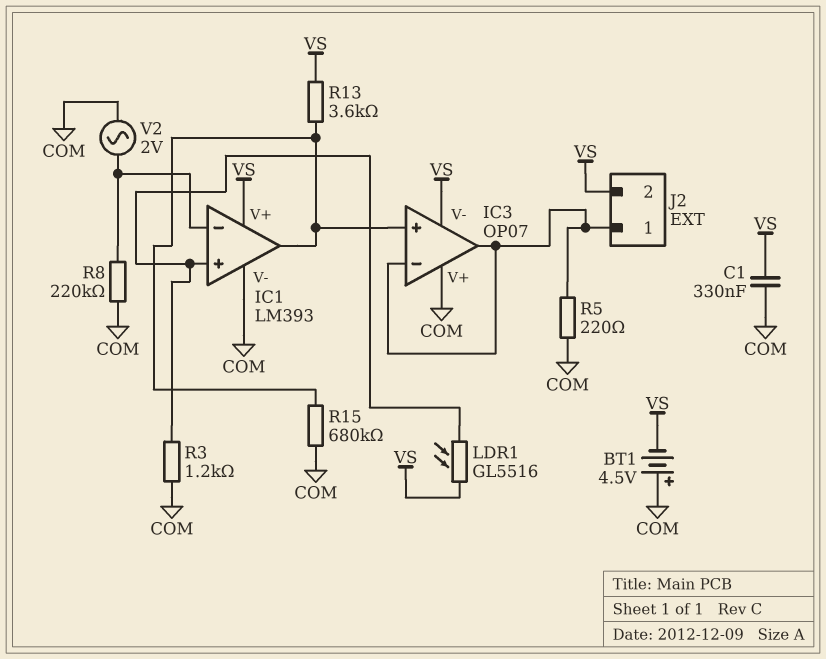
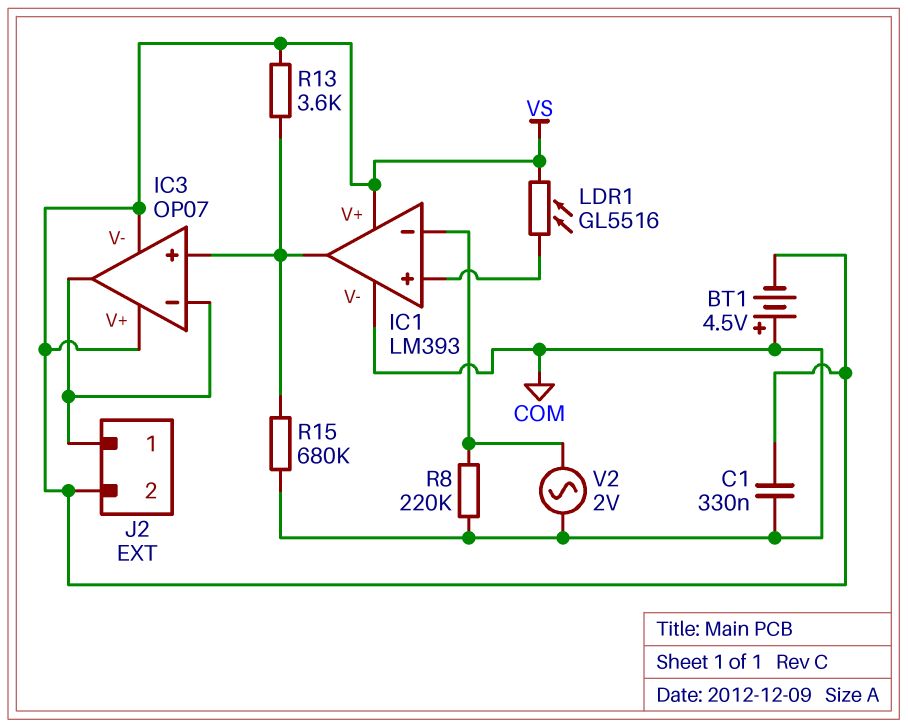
IC3 pin V+: COM -> VS
R3: 1.2k (COM, IC1/in+) -> none
R5: 220 (COM, IC3/in-) -> none

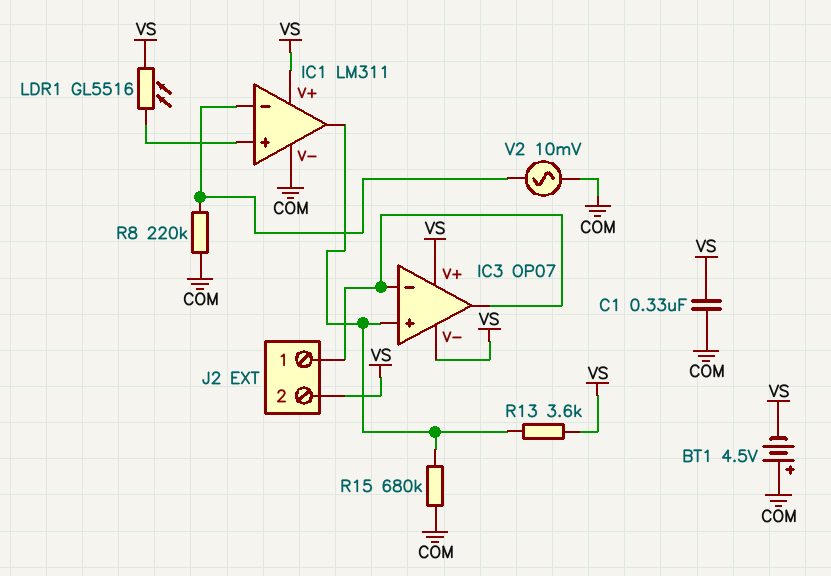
IC1: LM393 -> LM311
V2: AC 2V (COM, IC1/in-) -> AC 10mV (COM, IC1/in-)

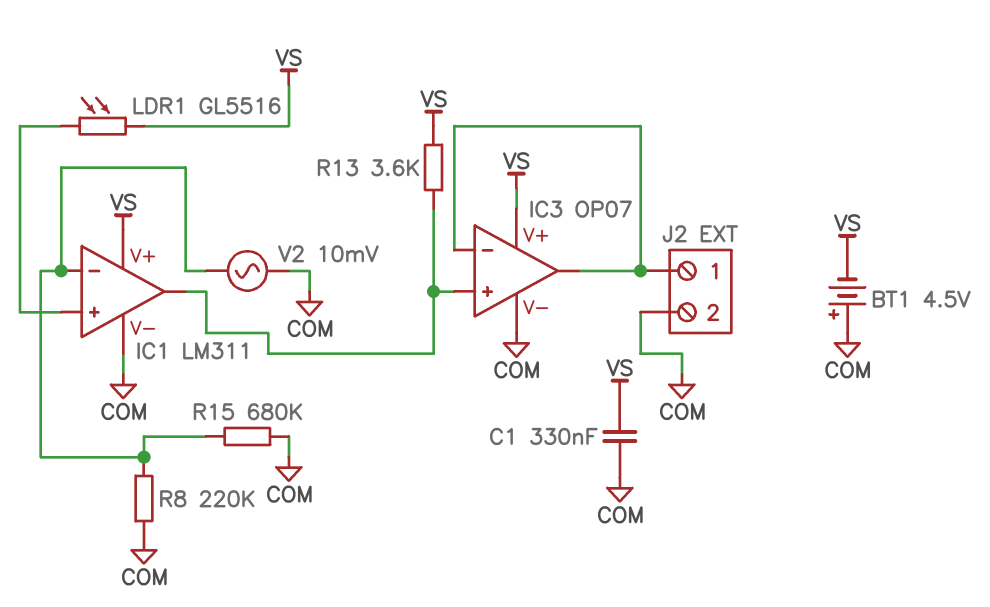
IC3 pin V-: VS -> COM
J2 pin 2: VS -> COM
R15: 680k (COM, IC1/out) -> 680k (COM, IC1/in-)

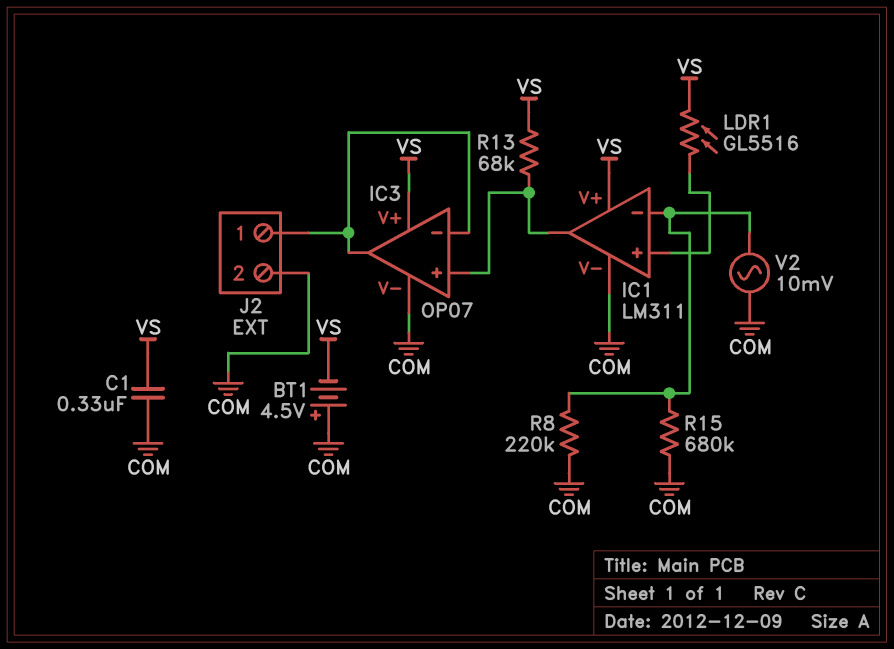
R13: 3.6k (IC1/out, VS) -> 68k (IC1/out, VS)

